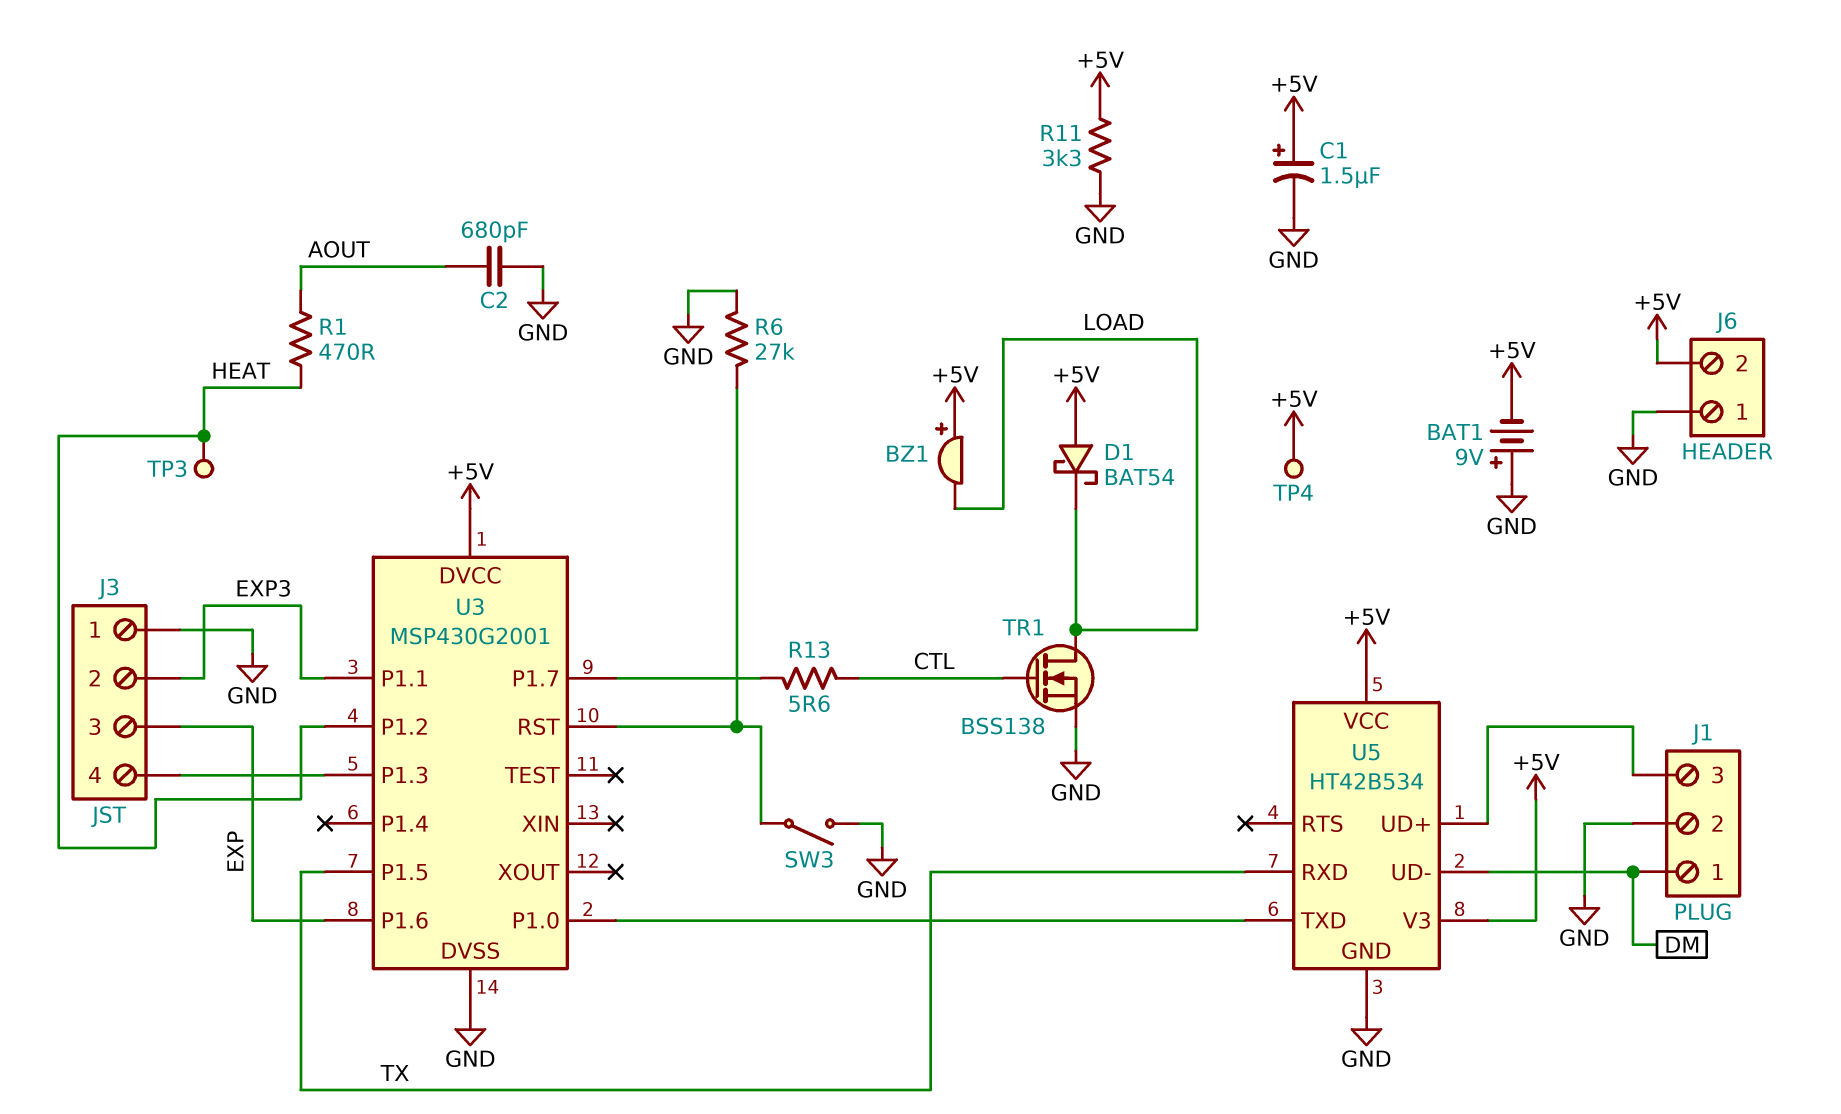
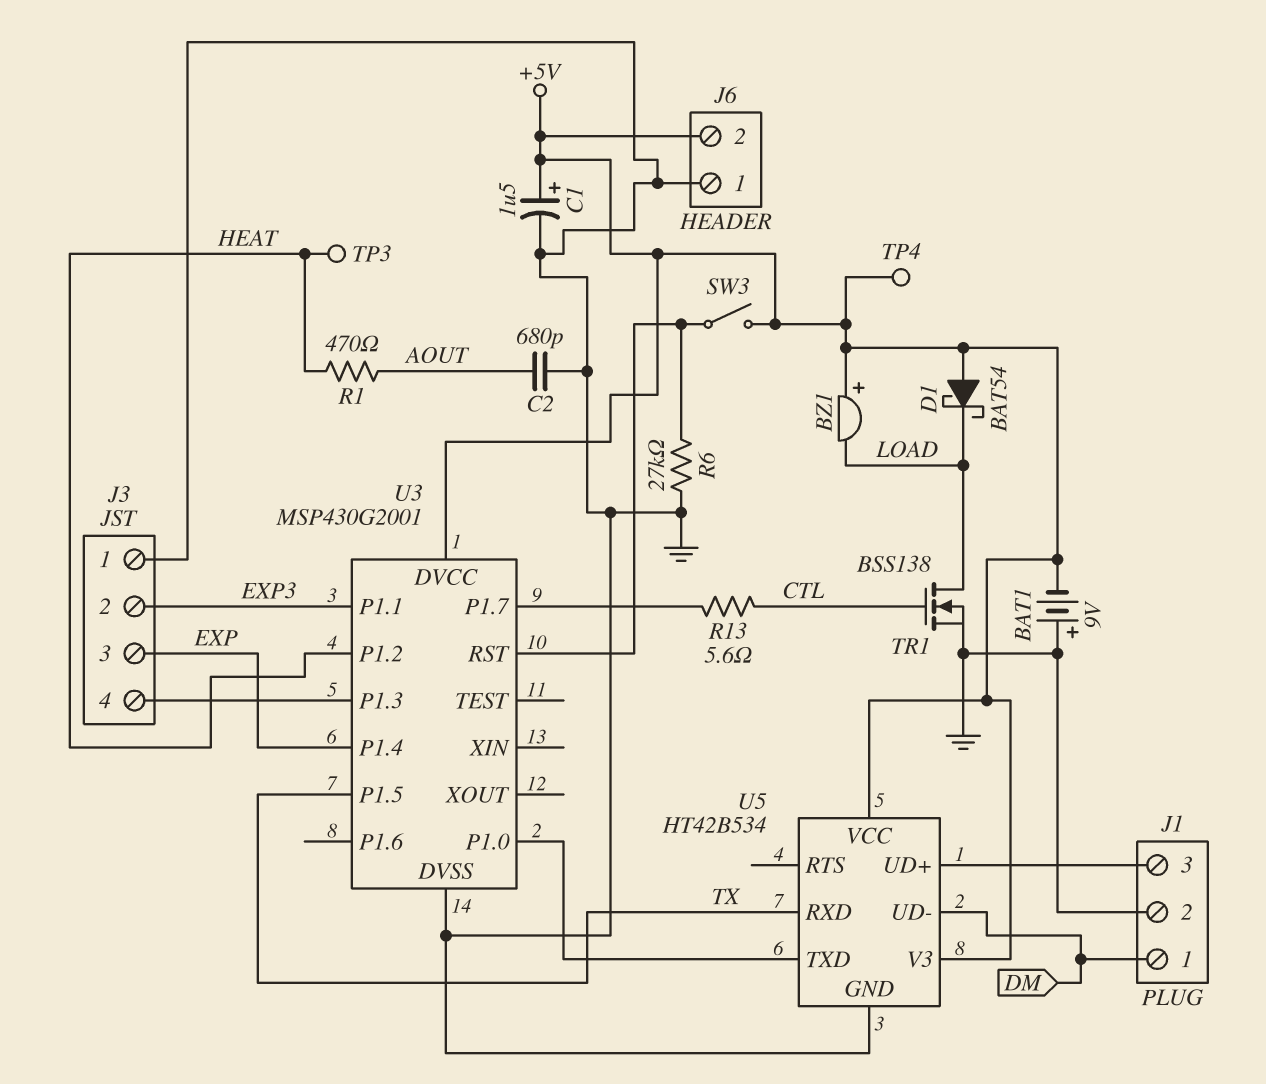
R11: 3.3k (+5V, GND) -> none
SW3: switch (GND, U3/RST) -> switch (+5V, U3/RST)
U3 pin P1.4: none -> EXP
U3 pin P1.6: EXP -> none

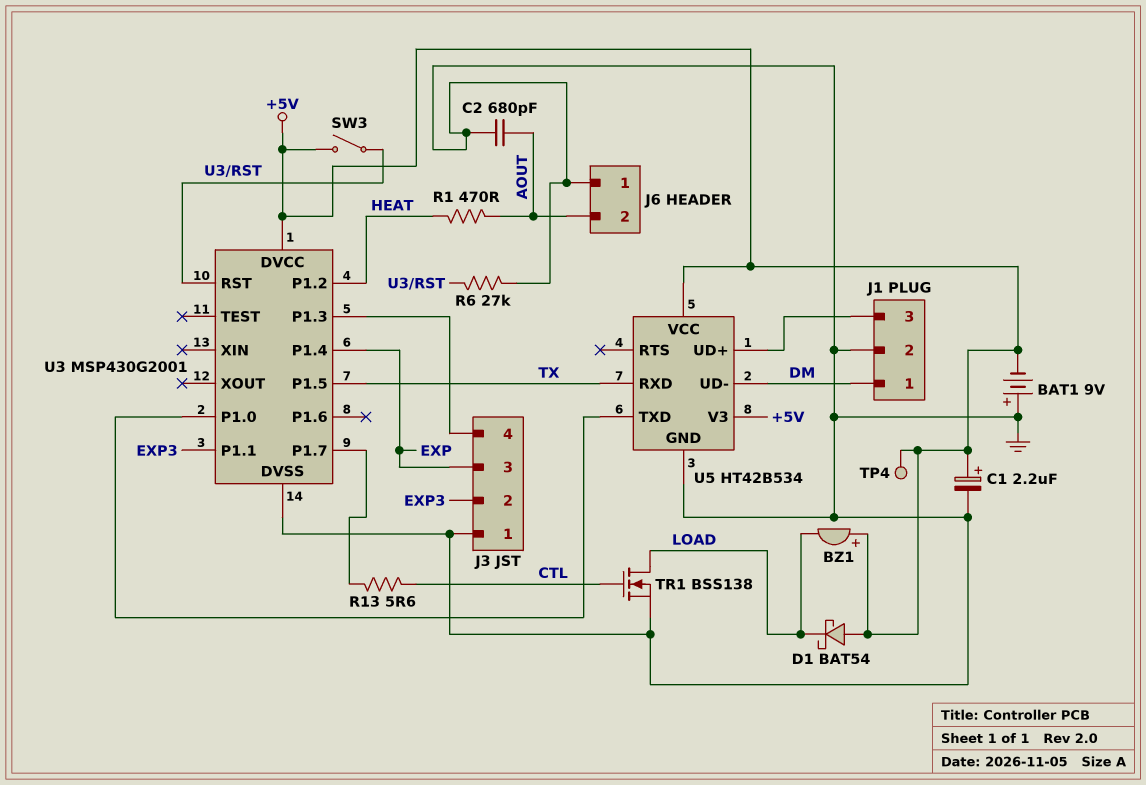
C1: 1.5uF (plus +5V, minus GND) -> 2.2uF (plus +5V, minus GND)
J6 pin 2: +5V -> AOUT
TP3: test point (HEAT) -> none

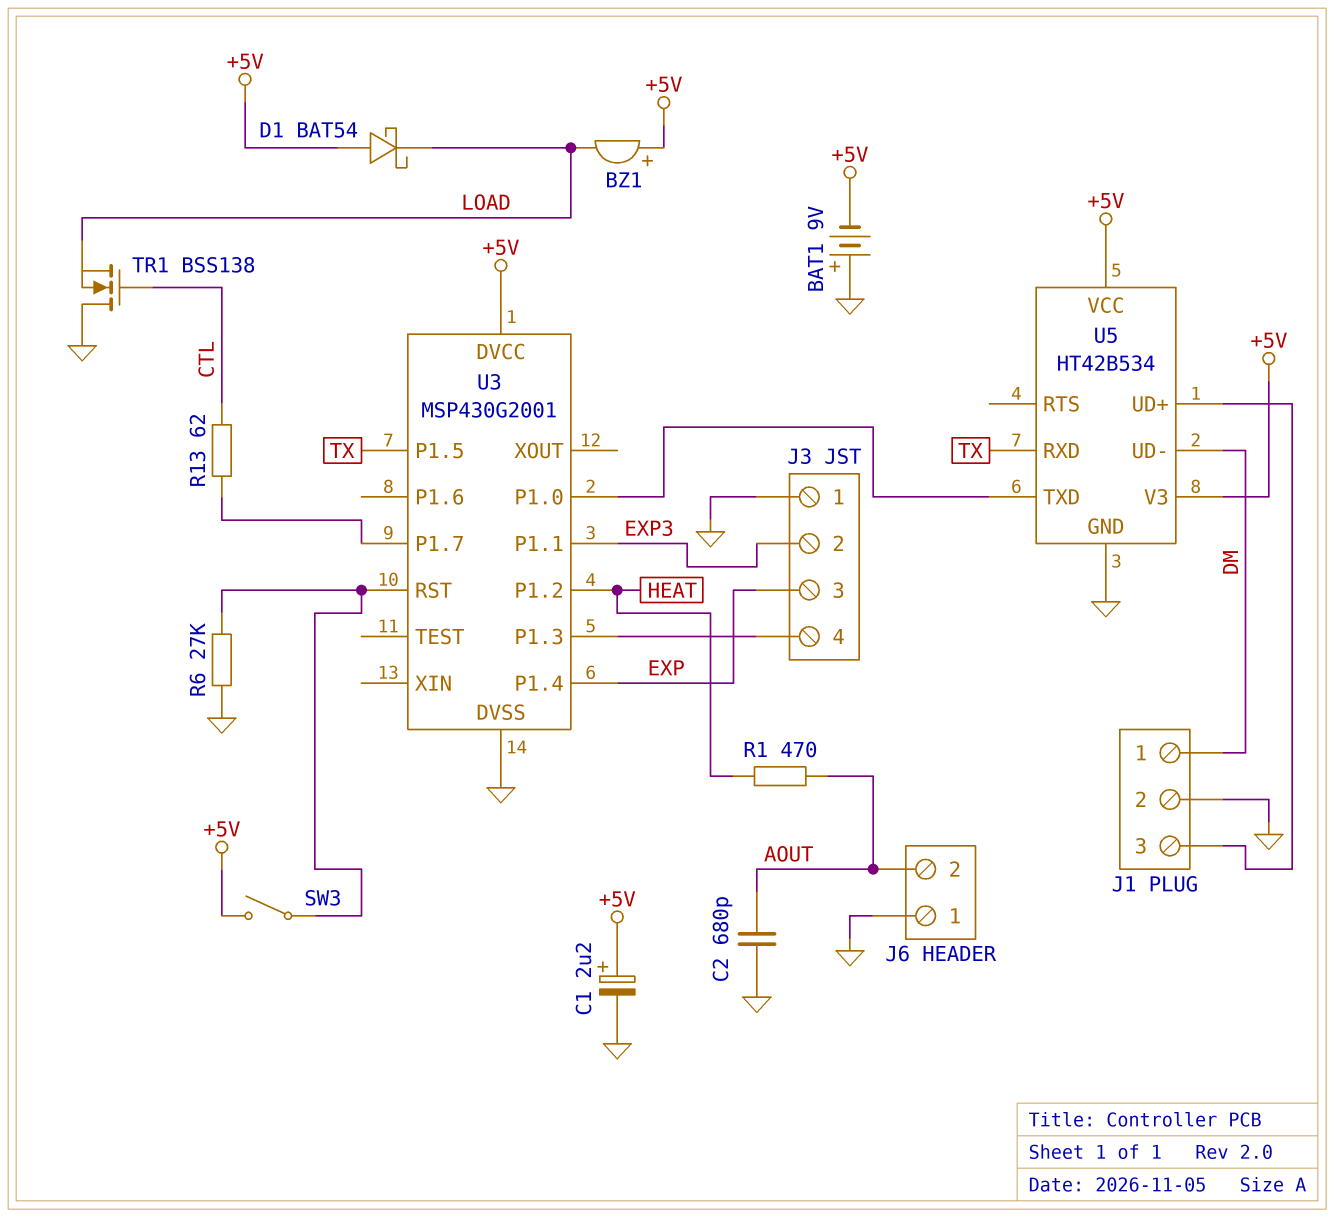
R13: 5.6 (CTL, U3/P1.7) -> 62 (CTL, U3/P1.7)
TP4: test point (+5V) -> none
TR1: NMOS BSS138 (G CTL, D LOAD, S GND) -> NMOS BSS138 (G CTL, D GND, S LOAD)

